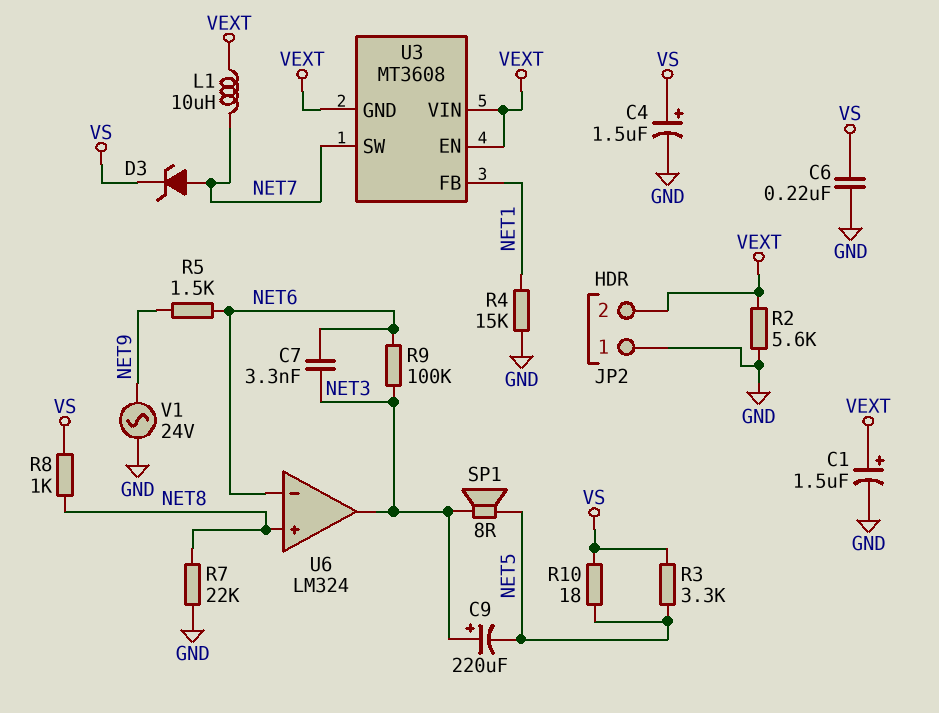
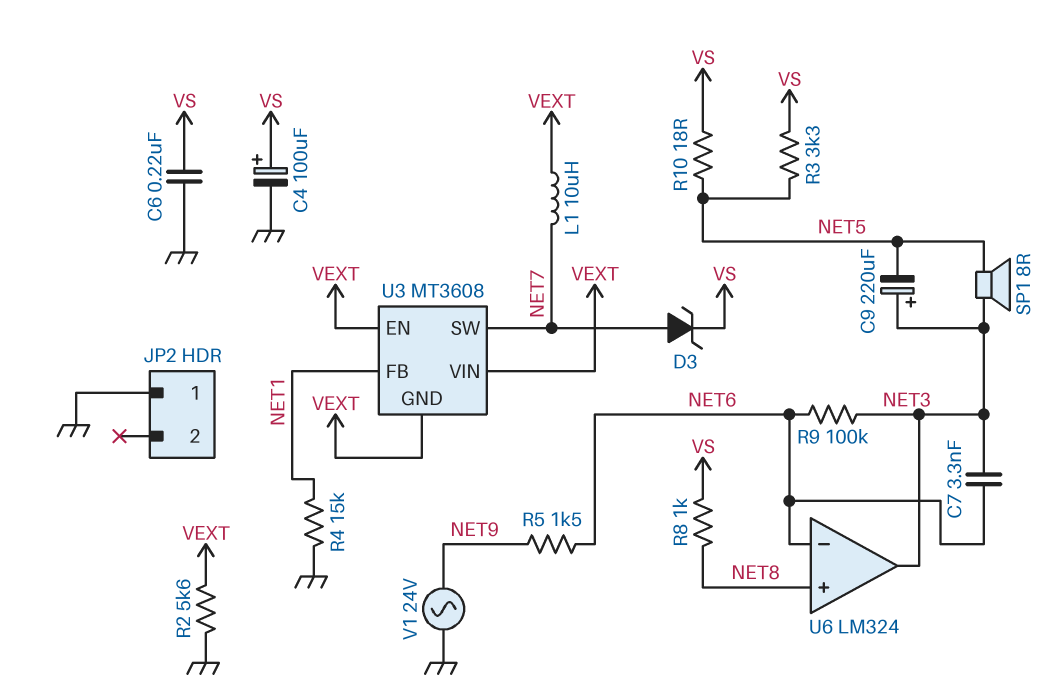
C1: 1.5uF (plus VEXT, minus GND) -> none
C4: 1.5uF (plus VS, minus GND) -> 100uF (plus VS, minus GND)
JP2 pin 2: VEXT -> none
R7: 22k (GND, NET8) -> none

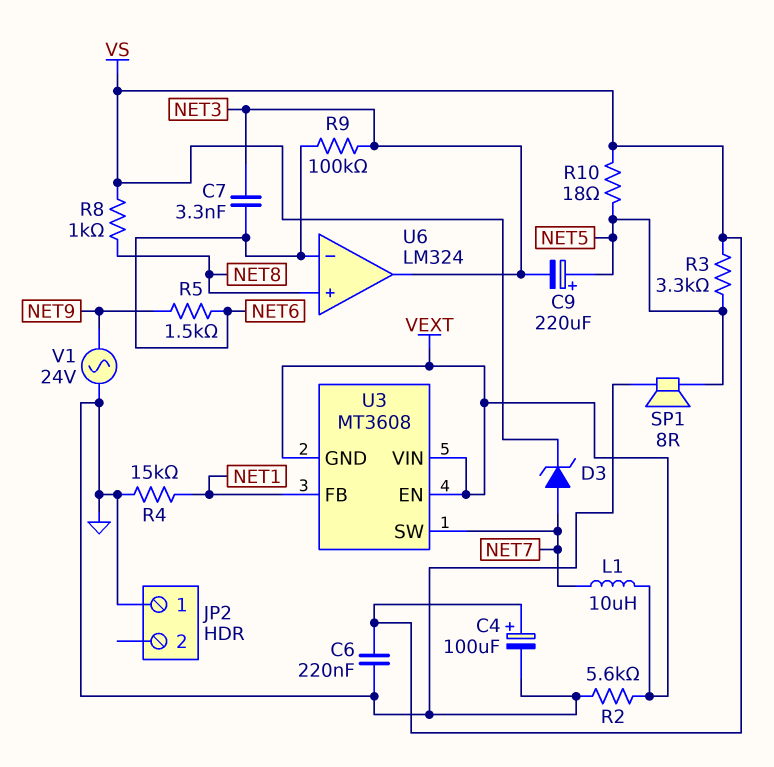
C9: 220uF (plus NET3, minus NET5) -> 220uF (plus NET5, minus NET3)
SP1: speaker 8R (NET3, NET5) -> speaker 8R (GND, NET5)

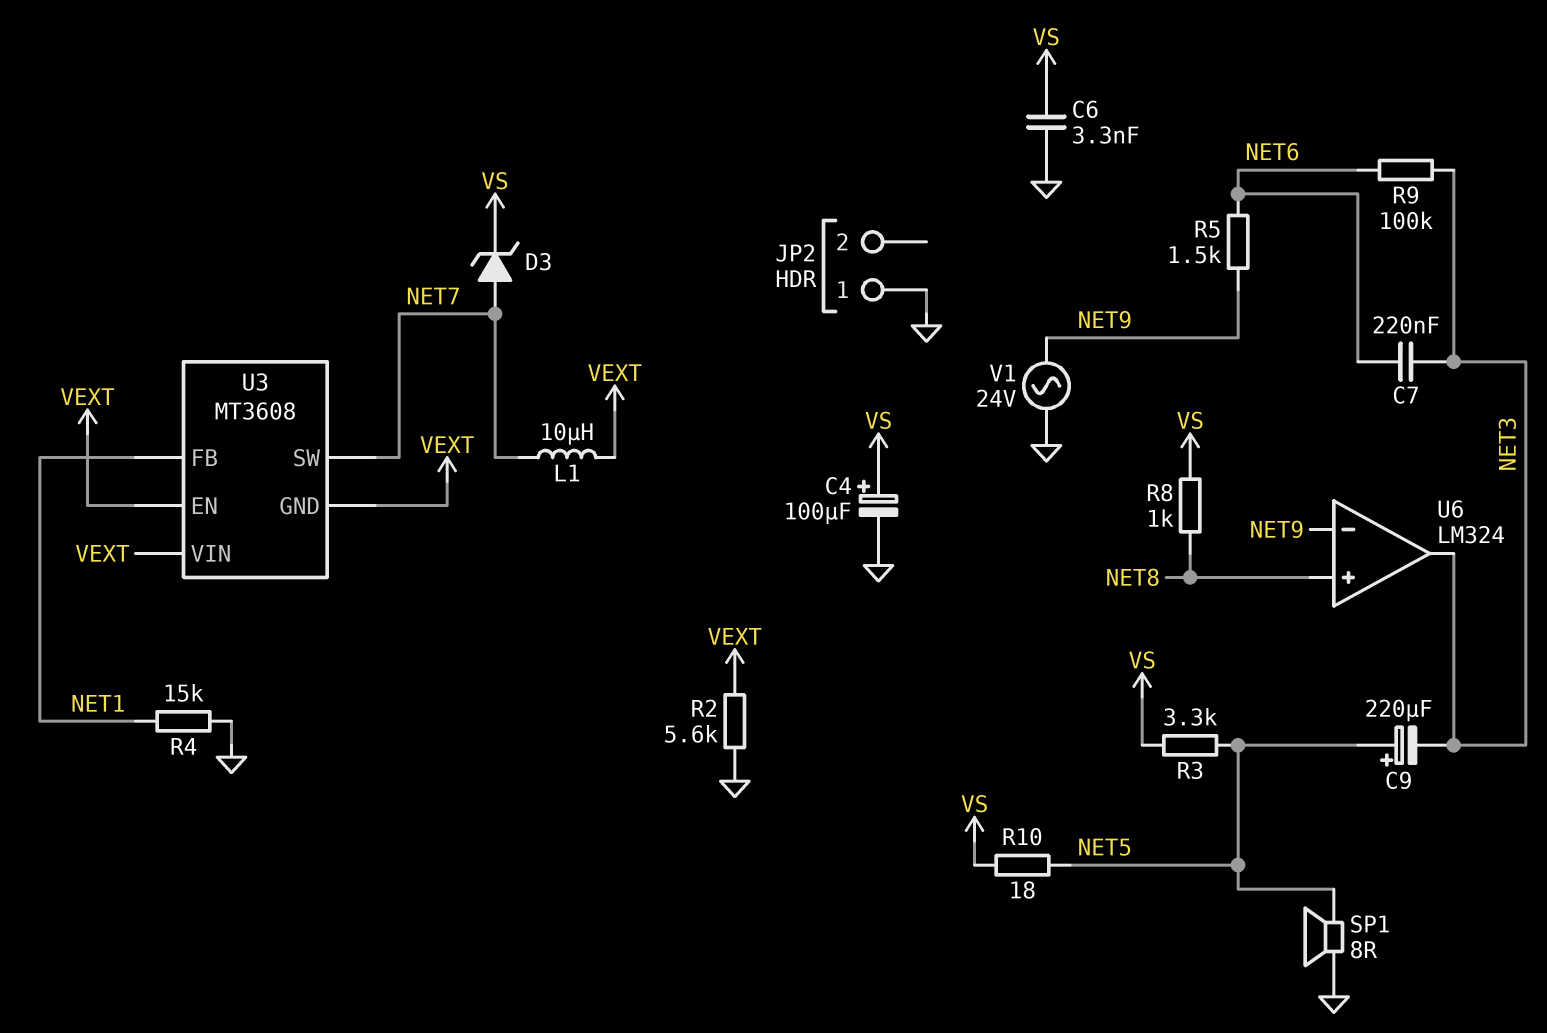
C6: 220nF (GND, VS) -> 3.3nF (GND, VS)
C7: 3.3nF (NET3, NET6) -> 220nF (NET3, NET6)
U6 pin in-: NET6 -> NET9

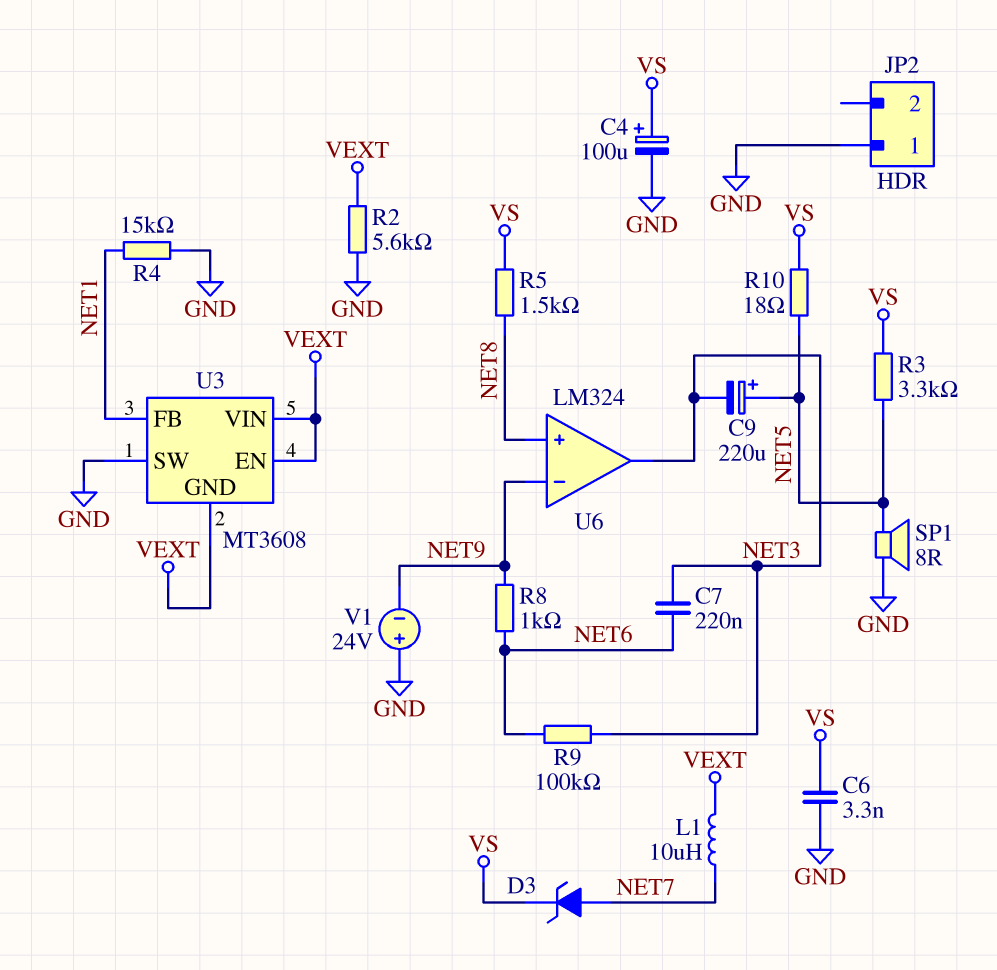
R5: 1.5k (NET6, NET9) -> 1.5k (NET8, VS)
R8: 1k (NET8, VS) -> 1k (NET6, NET9)
U3 pin SW: NET7 -> GND
V1: AC 24V (GND, NET9) -> 24V (plus GND, minus NET9)

